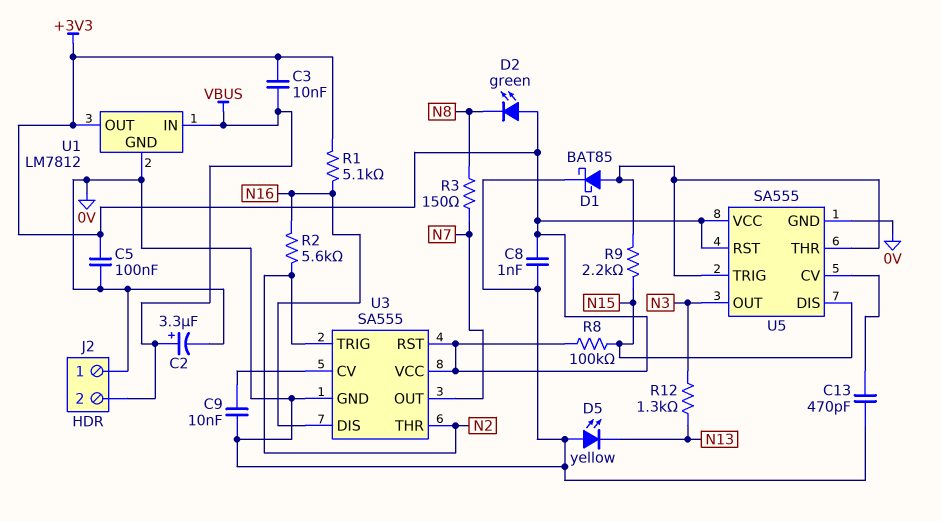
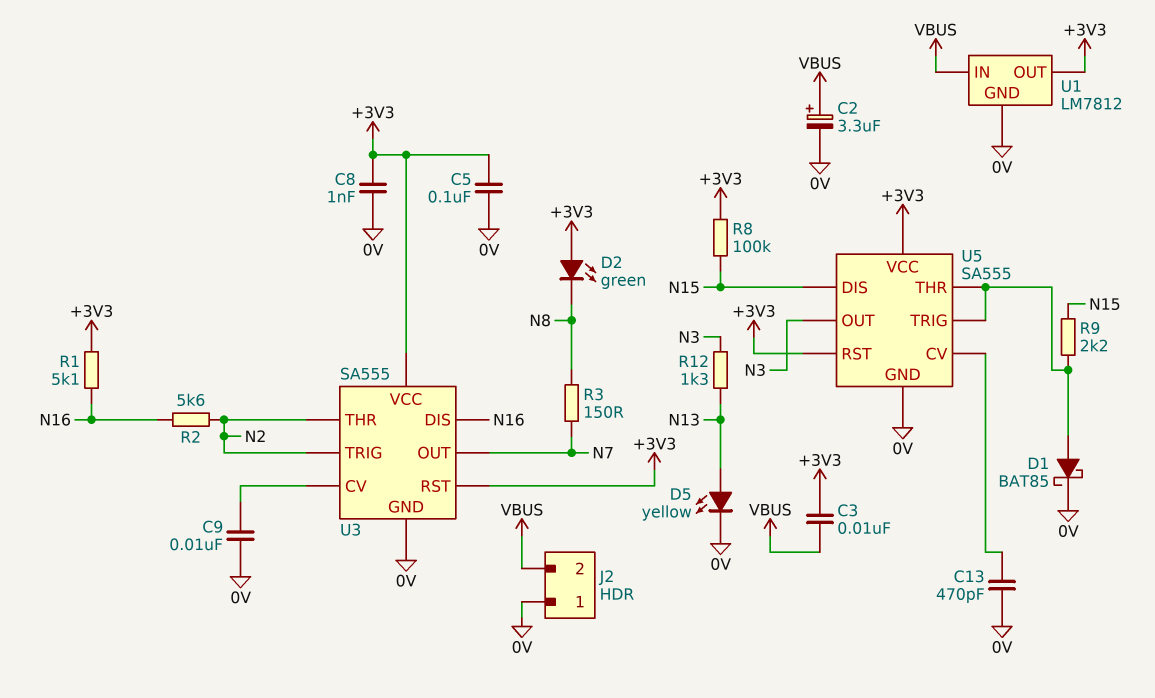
D5: LED yellow (A 0V, K N13) -> LED yellow (A N13, K 0V)

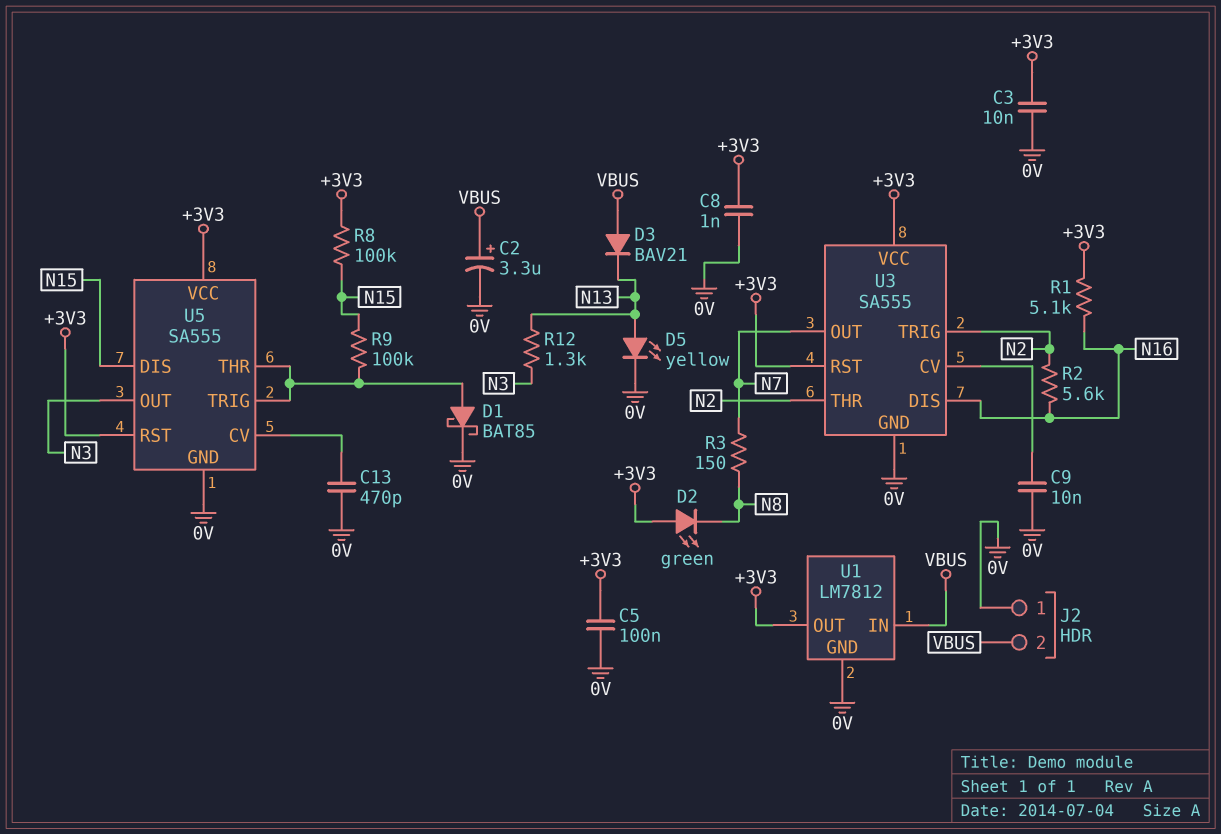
C3: 10nF (+3V3, VBUS) -> 10nF (+3V3, 0V)
D3: none -> diode BAV21 (A VBUS, K N13)
R9: 2.2k (N15, U5/THR) -> 100k (N15, U5/THR)

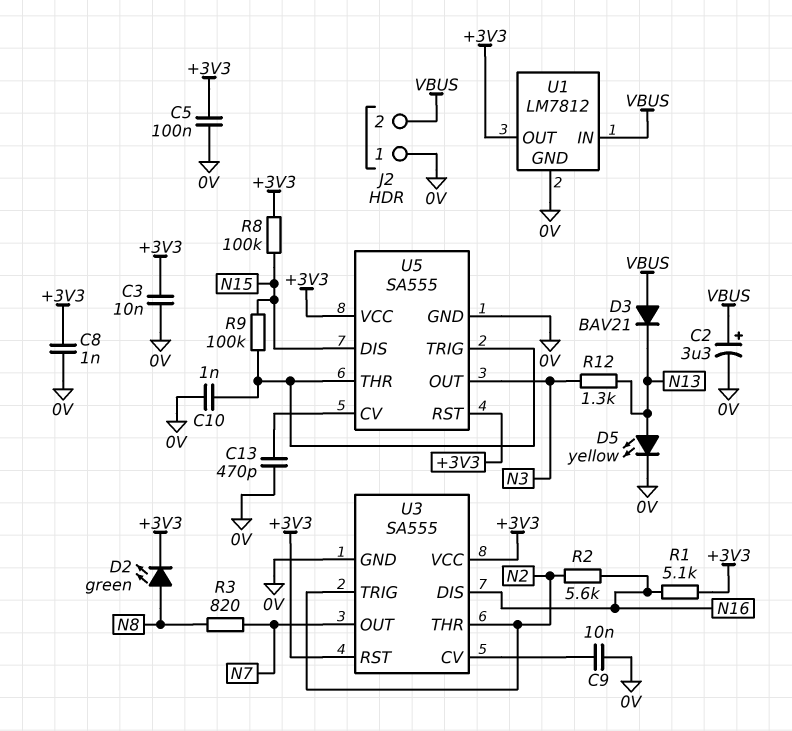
C10: none -> 1nF (0V, U5/THR)
D1: schottky BAT85 (A U5/THR, K 0V) -> none
D2: LED green (A +3V3, K N8) -> LED green (A N8, K +3V3)
R3: 150 (N7, N8) -> 820 (N7, N8)

